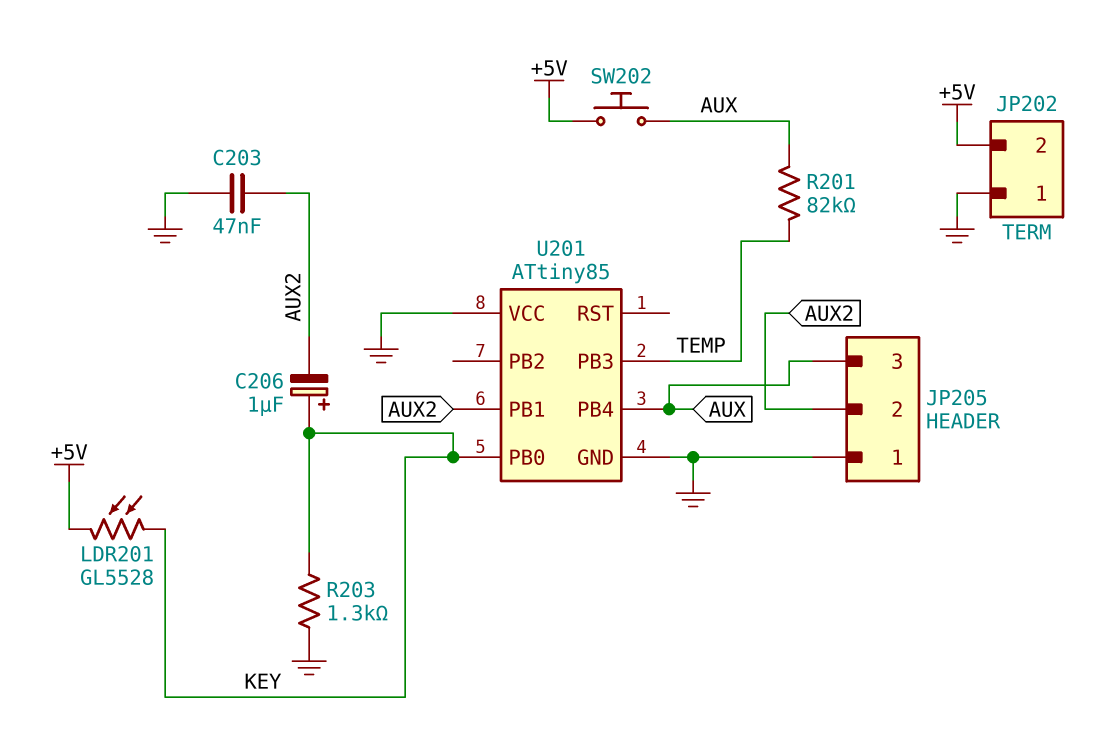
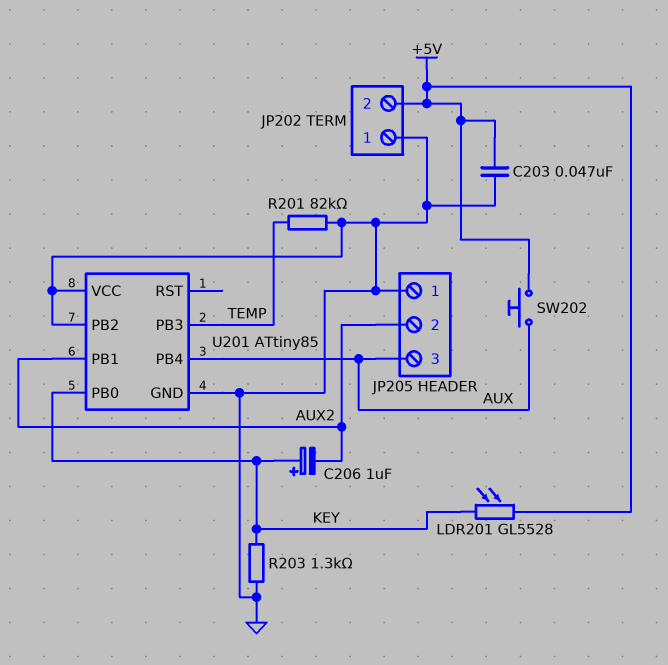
C203: 47nF (AUX2, GND) -> 47nF (+5V, GND)
R201: 82k (AUX, TEMP) -> 82k (GND, TEMP)
U201 pin PB2: none -> GND

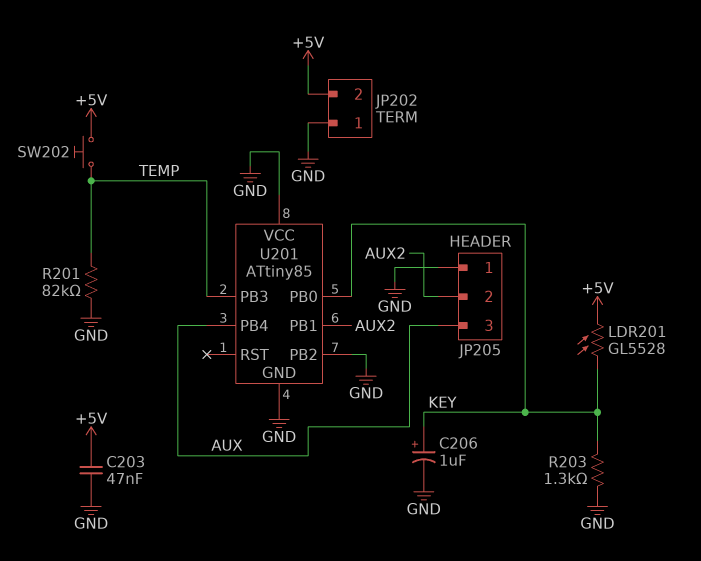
C206: 1uF (plus KEY, minus AUX2) -> 1uF (plus KEY, minus GND)
SW202: button (+5V, AUX) -> button (+5V, TEMP)

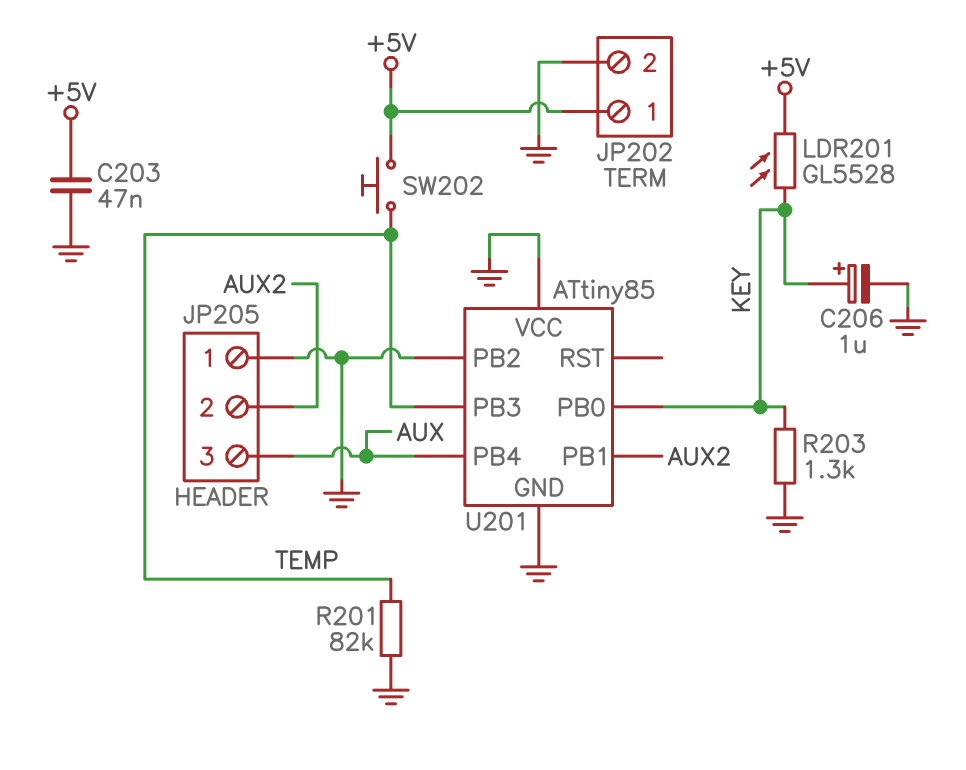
JP202 pin 1: GND -> +5V
JP202 pin 2: +5V -> GND

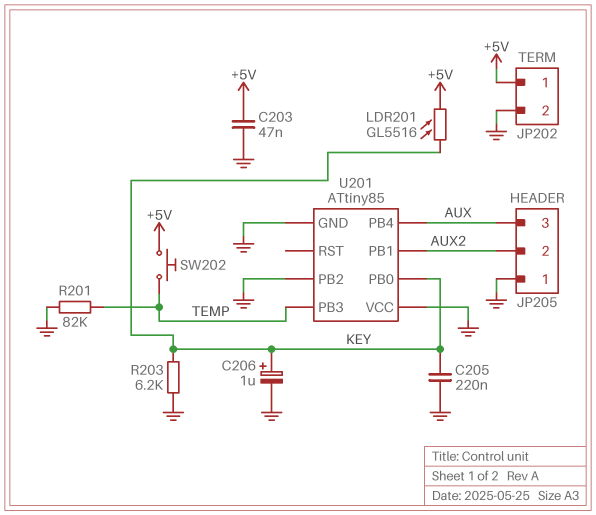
C205: none -> 220nF (GND, KEY)
LDR201: GL5528 (+5V, KEY) -> GL5516 (+5V, KEY)
R203: 1.3k (GND, KEY) -> 6.2k (GND, KEY)

